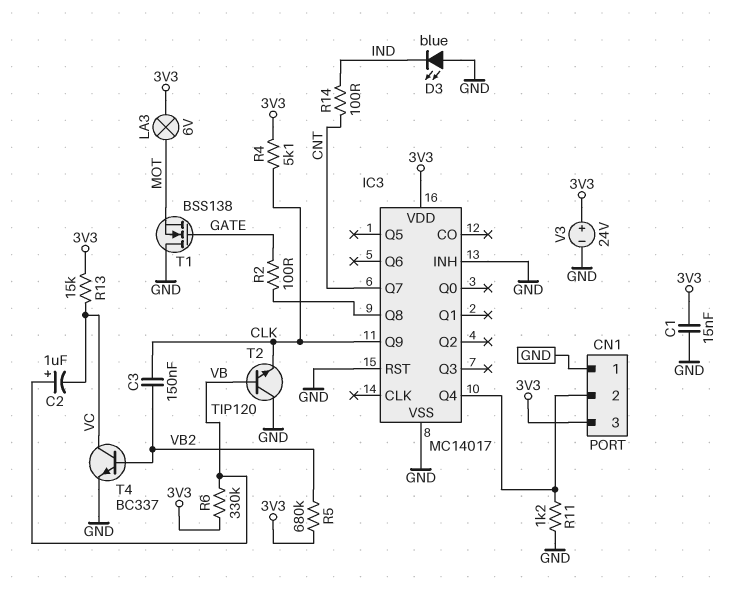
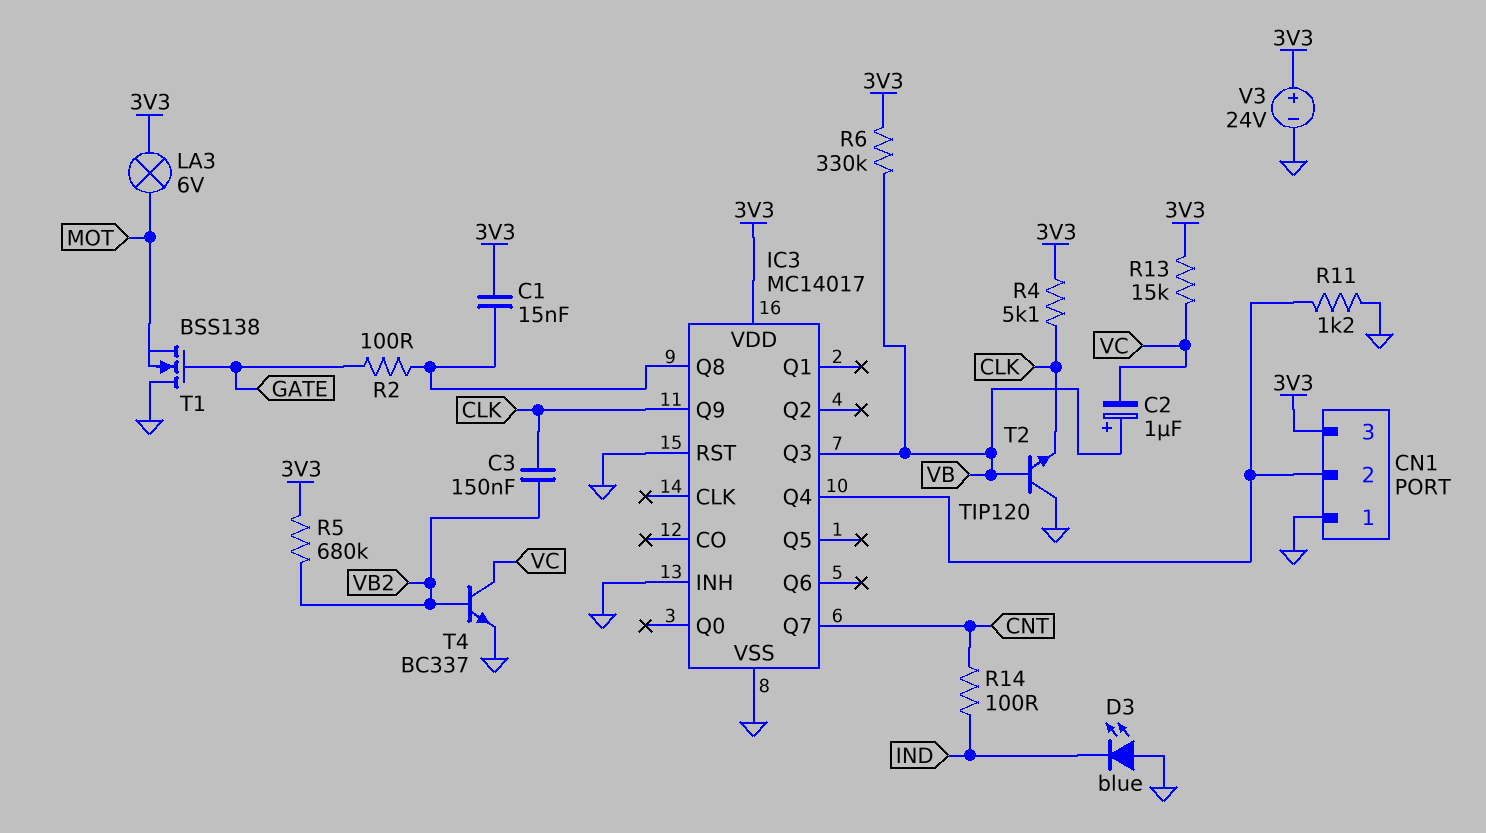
C1: 15nF (3V3, GND) -> 15nF (3V3, IC3/Q8)
IC3 pin Q3: none -> VB

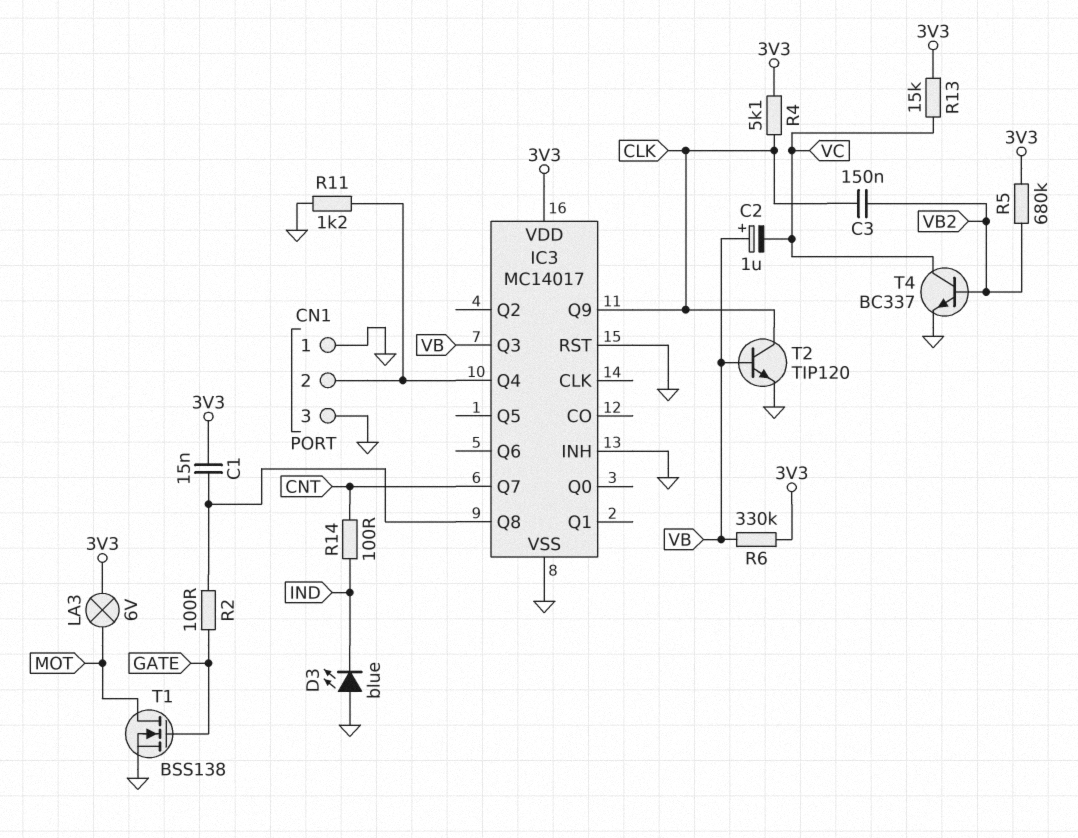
CN1 pin 3: 3V3 -> GND
T1: NMOS BSS138 (G GATE, D GND, S MOT) -> NMOS BSS138 (G GATE, D MOT, S GND)
T2: NPN TIP120 (B VB, C GND, E CLK) -> NPN TIP120 (B VB, C CLK, E GND)
V3: 24V (plus 3V3, minus GND) -> none

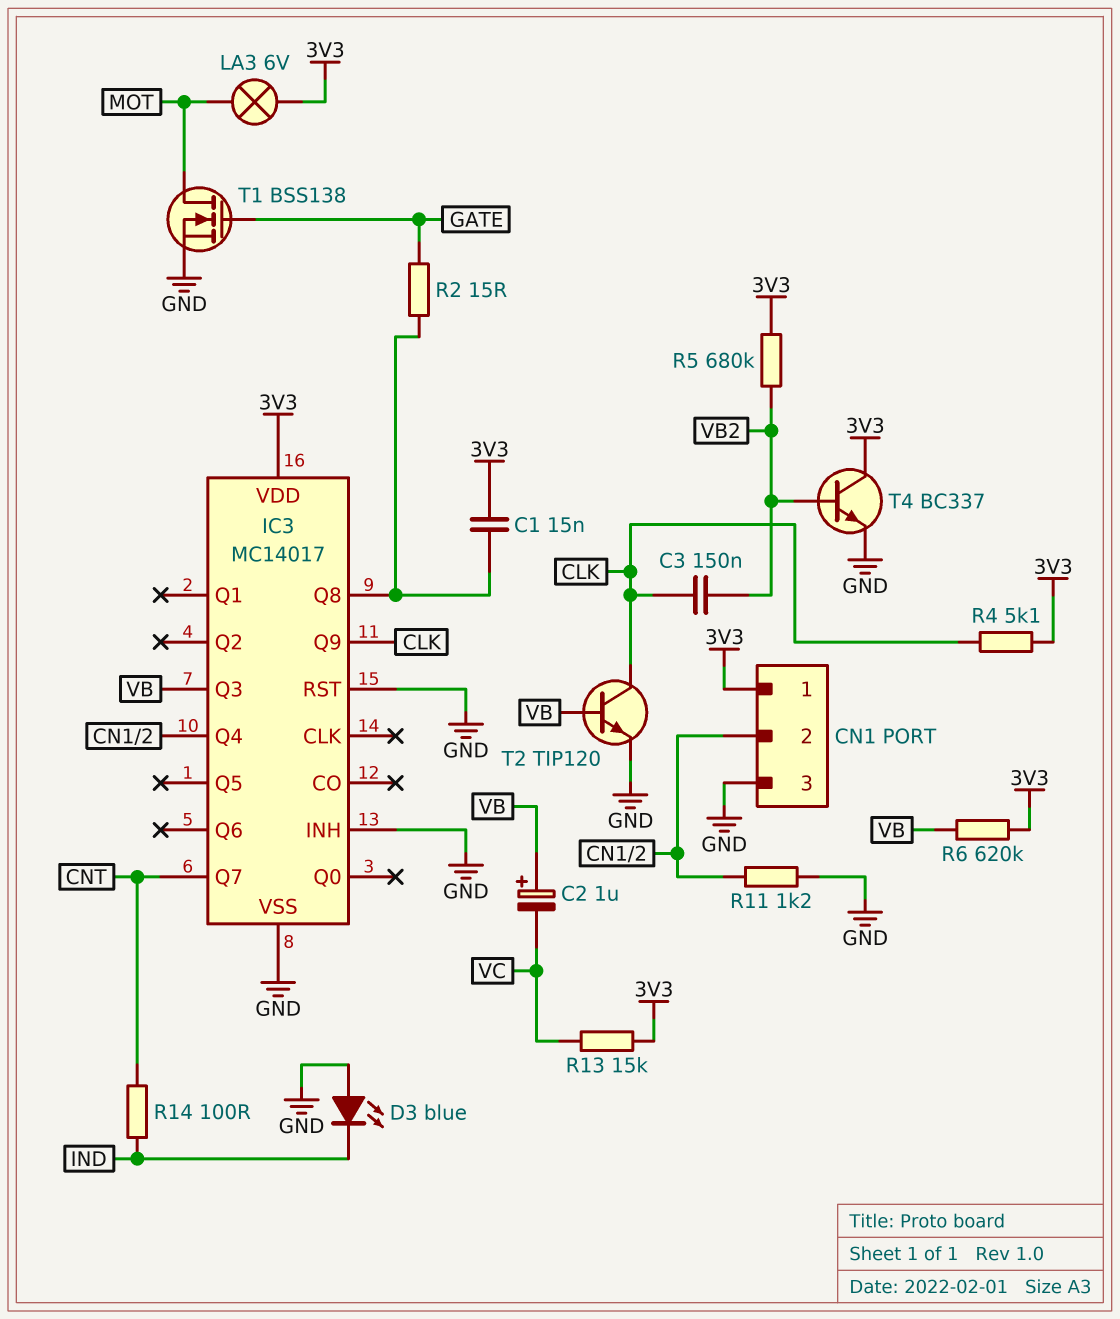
CN1 pin 1: GND -> 3V3
R2: 100 (GATE, IC3/Q8) -> 15 (GATE, IC3/Q8)
R6: 330k (3V3, VB) -> 620k (3V3, VB)
T4: NPN BC337 (B VB2, C VC, E GND) -> NPN BC337 (B VB2, C 3V3, E GND)

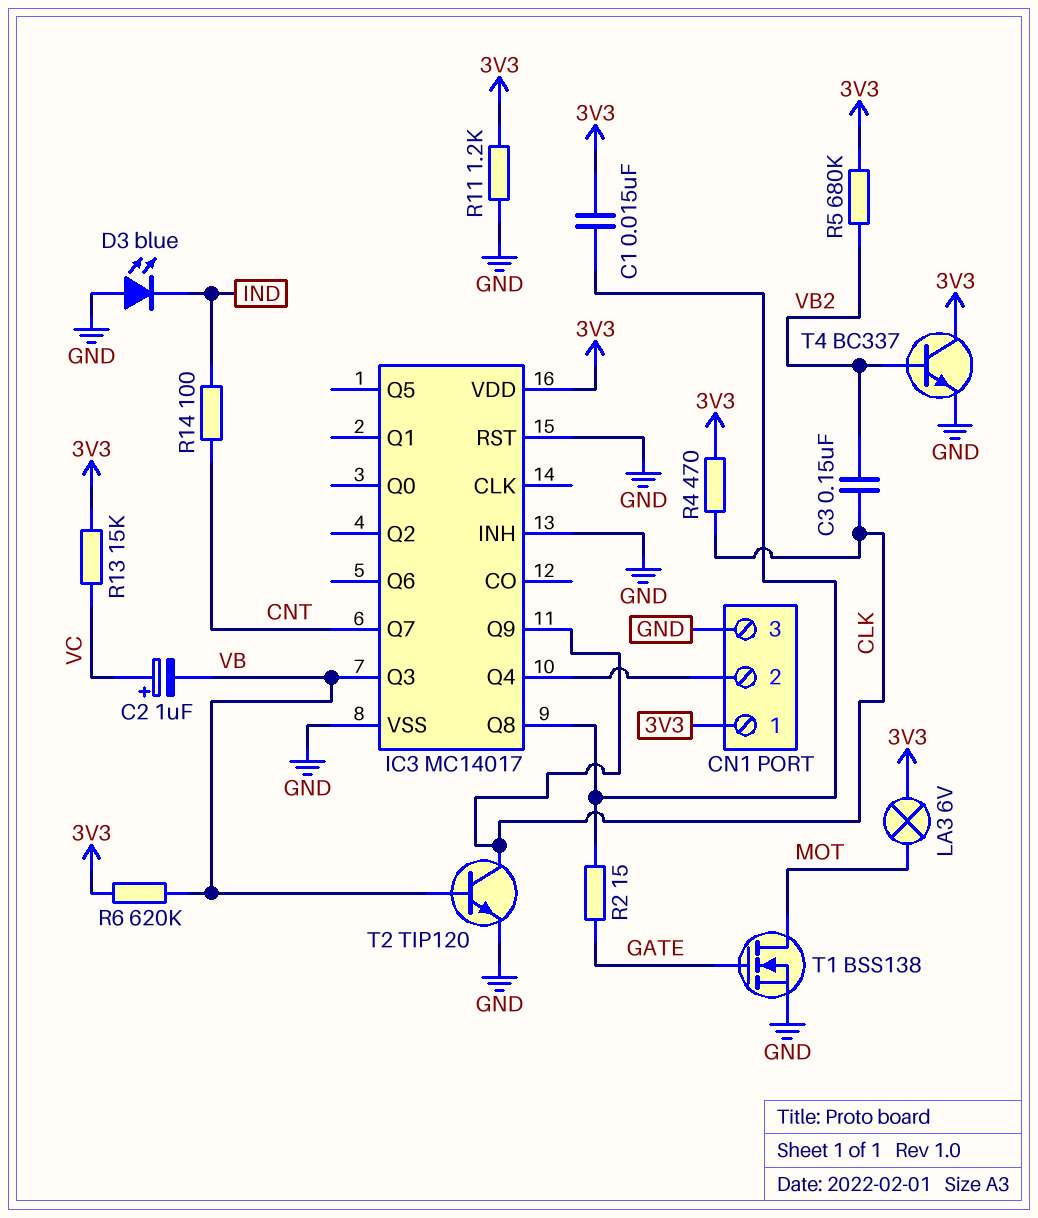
C2: 1uF (plus VB, minus VC) -> 1uF (plus VC, minus VB)
R4: 5.1k (3V3, CLK) -> 470 (3V3, CLK)
R11: 1.2k (CN1/2, GND) -> 1.2k (3V3, GND)

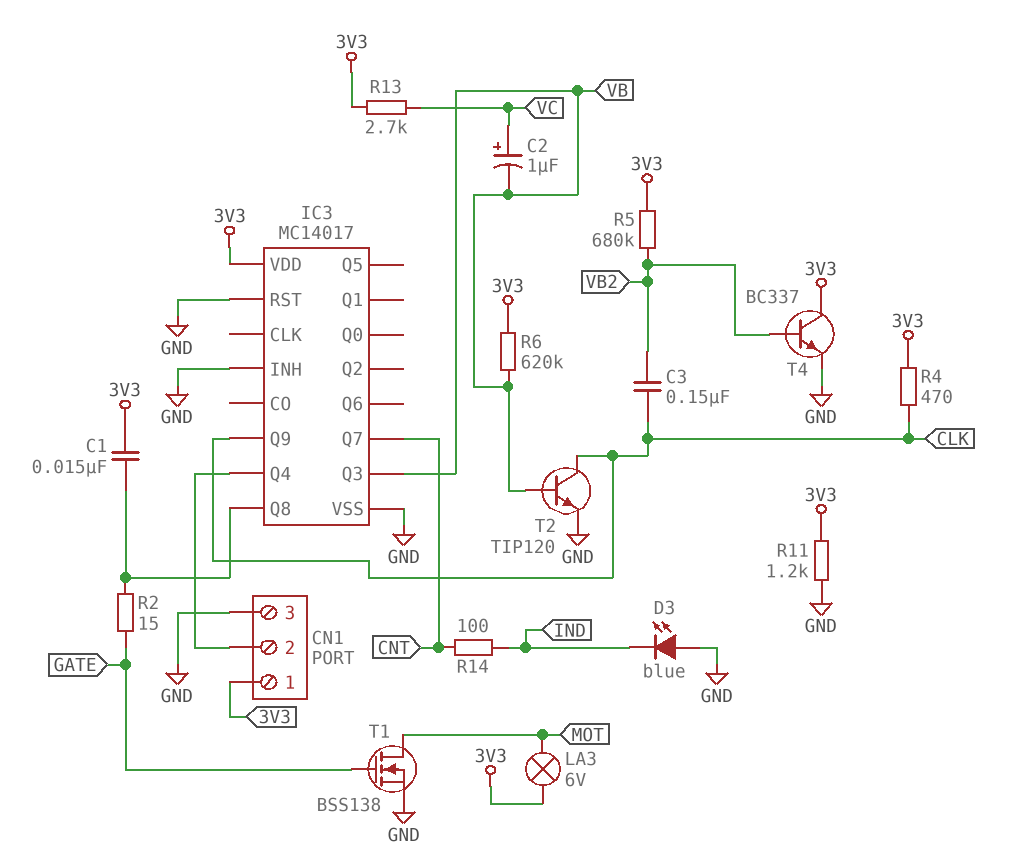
R13: 15k (3V3, VC) -> 2.7k (3V3, VC)

